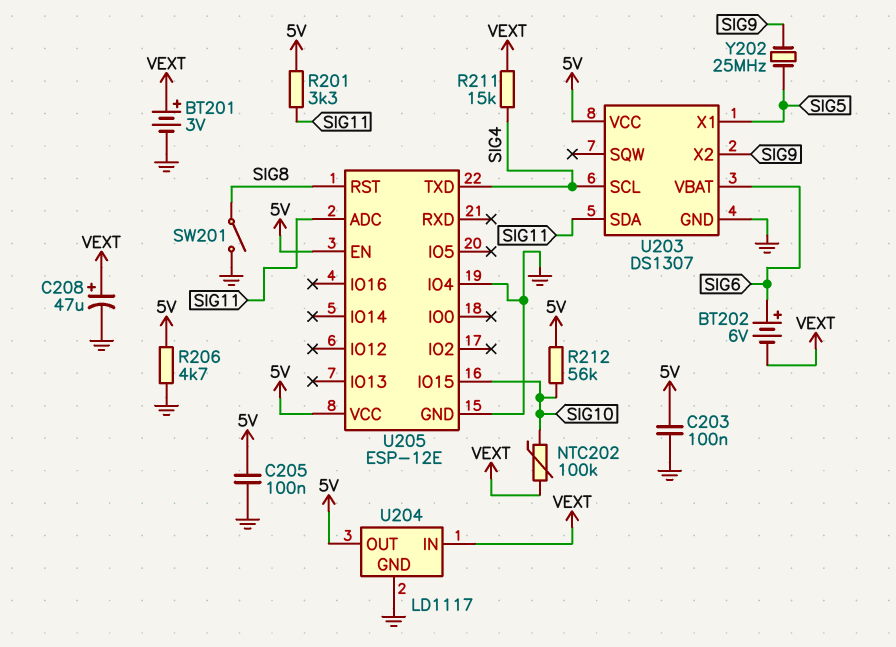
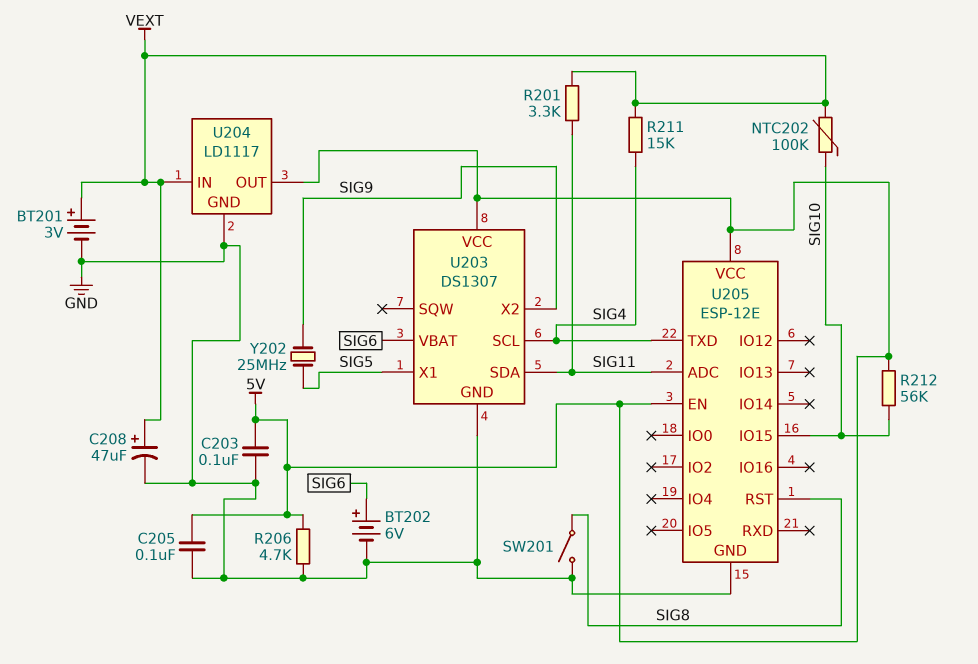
BT202: 6V (plus SIG6, minus VEXT) -> 6V (plus SIG6, minus GND)
R201: 3.3k (5V, SIG11) -> 3.3k (SIG11, VEXT)
U205 pin IO4: GND -> none

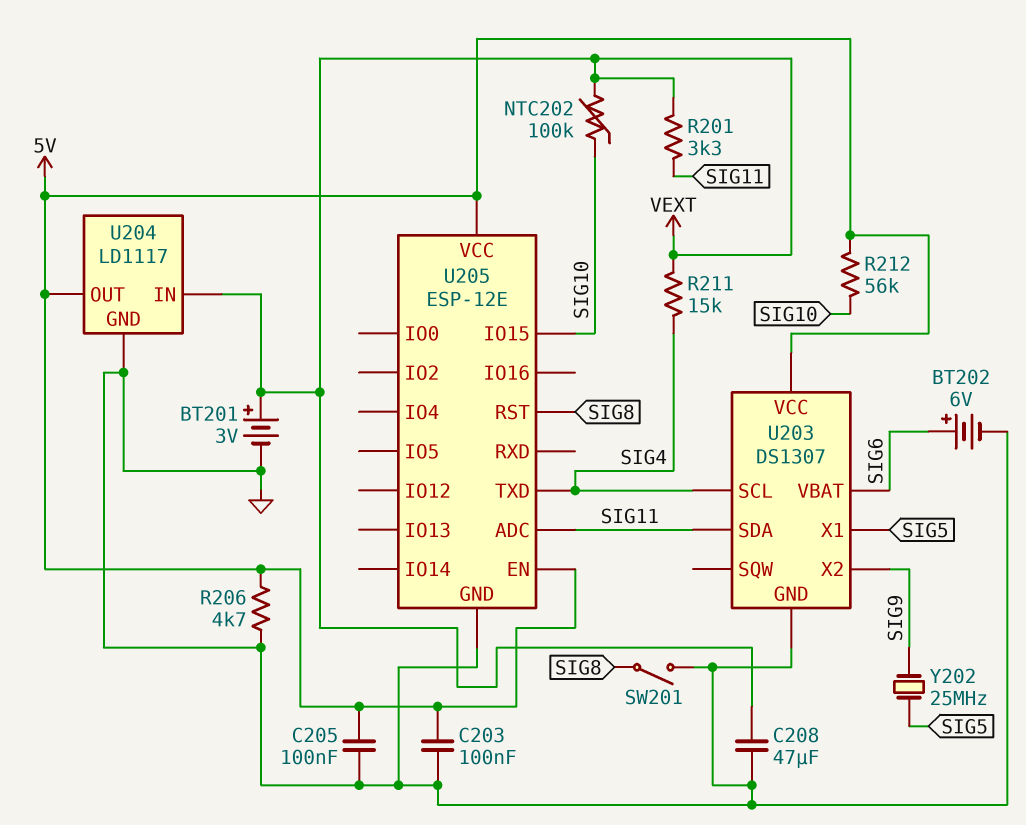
C208: 47uF (plus VEXT, minus GND) -> 47uF (GND, VEXT)

